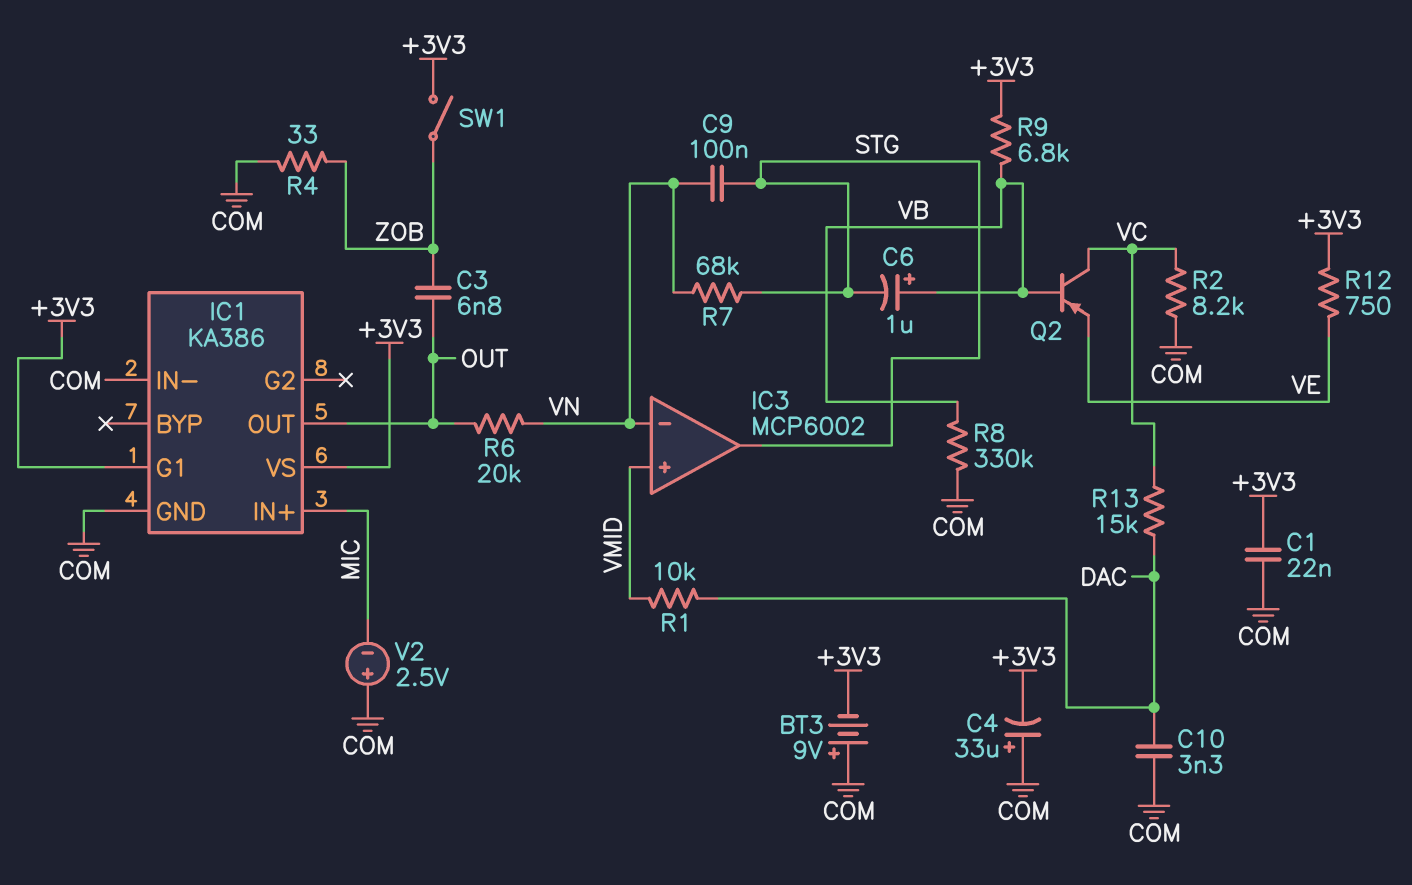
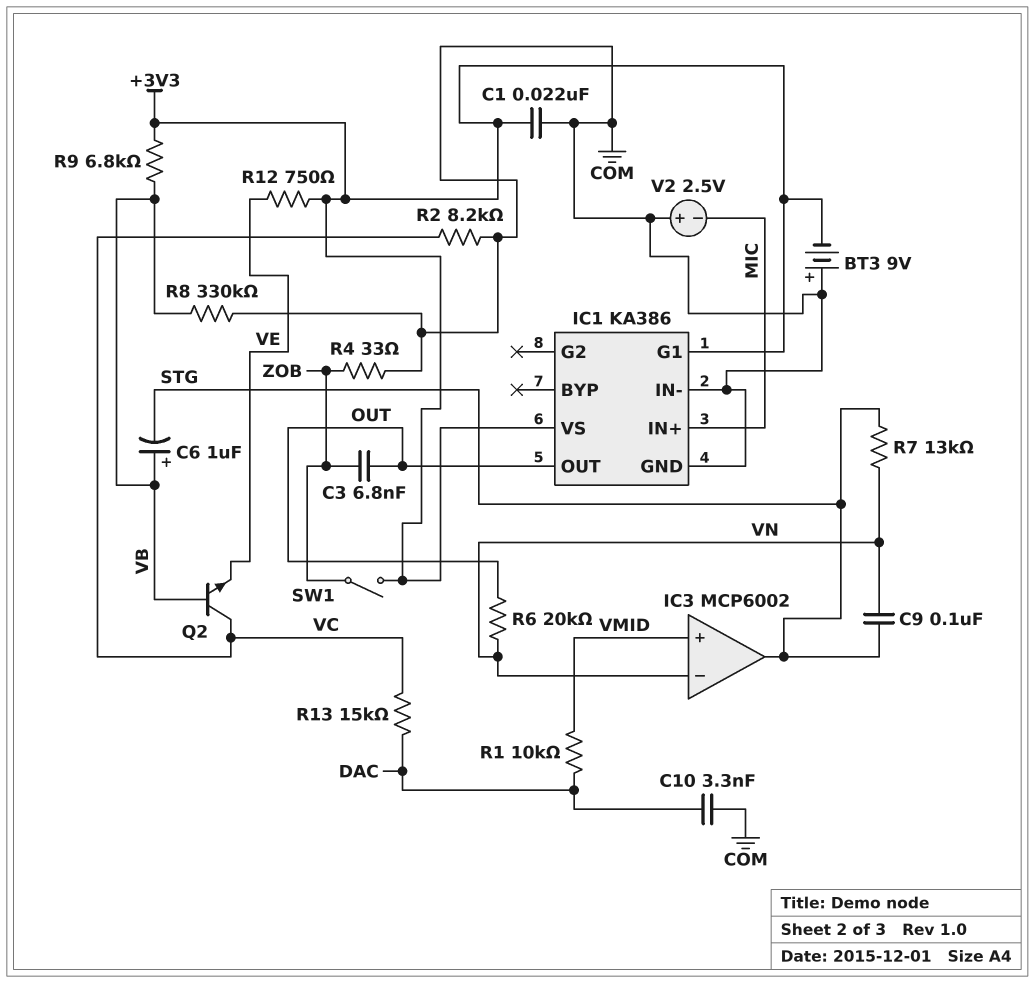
C4: 33uF (plus COM, minus +3V3) -> none
Q2: PNP (B VB, C VC, E VE) -> NPN (B VB, C VC, E VE)
R7: 68k (STG, VN) -> 13k (STG, VN)

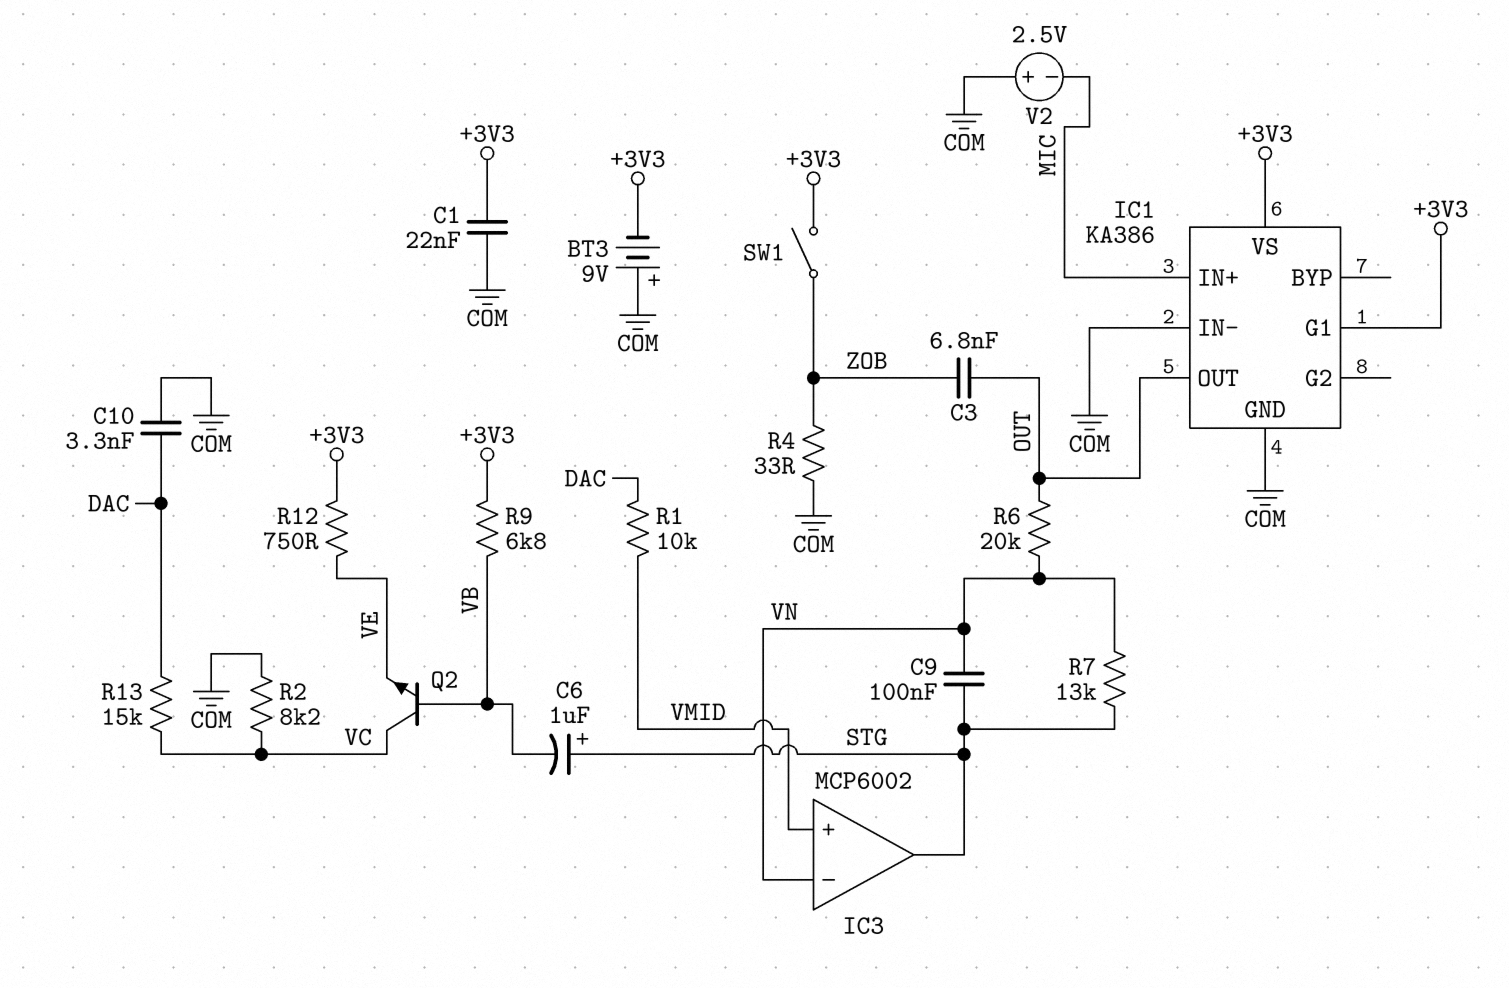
C6: 1uF (plus VB, minus STG) -> 1uF (plus STG, minus VB)
R8: 330k (COM, VB) -> none

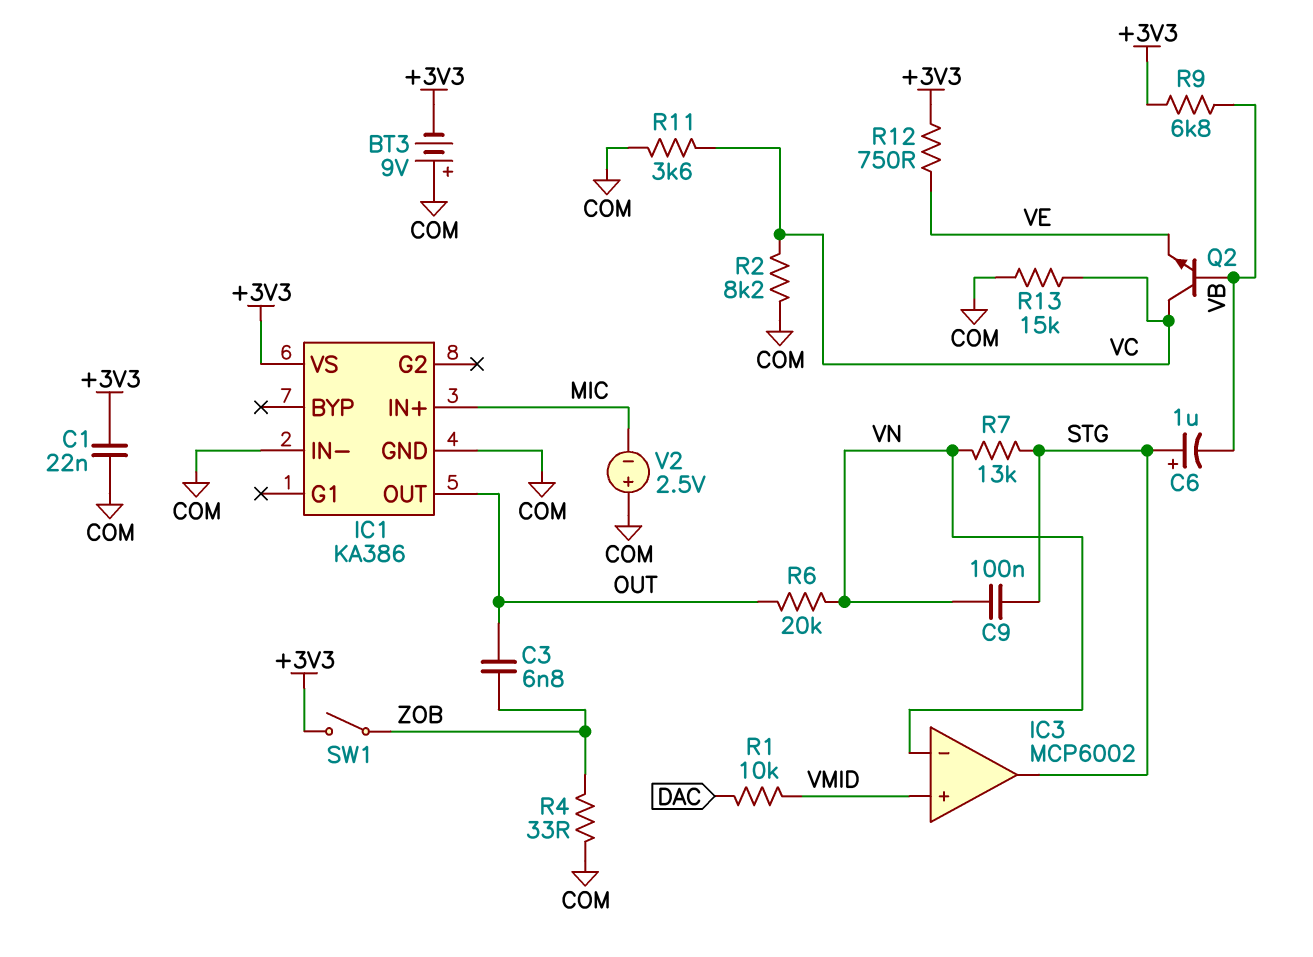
C10: 3.3nF (COM, DAC) -> none
IC1 pin G1: +3V3 -> none
R11: none -> 3.6k (COM, VC)
R13: 15k (DAC, VC) -> 15k (COM, VC)

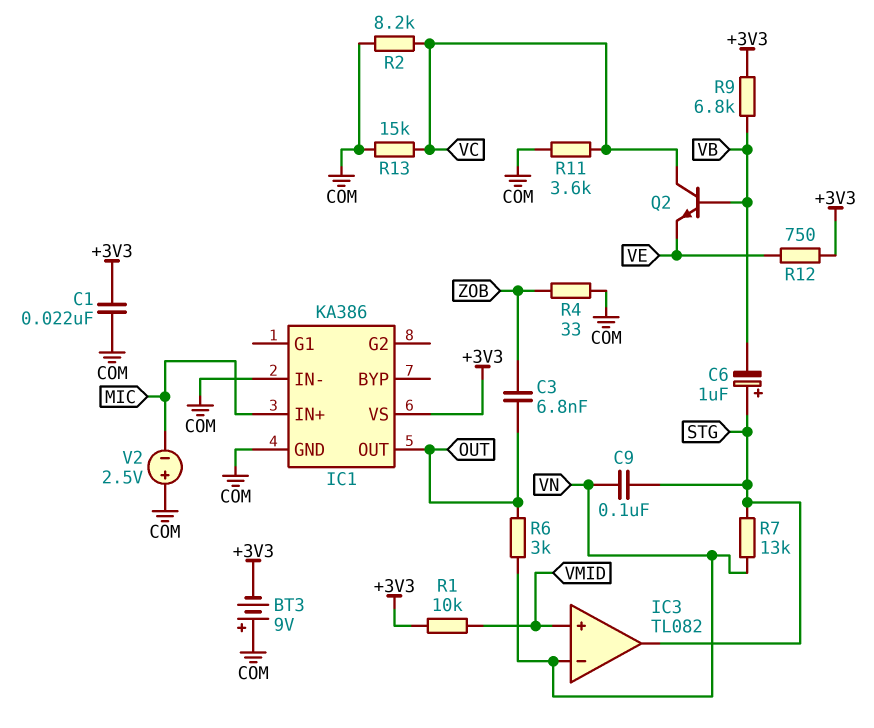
IC3: MCP6002 -> TL082
R1: 10k (DAC, VMID) -> 10k (+3V3, VMID)
R6: 20k (OUT, VN) -> 3k (OUT, VN)
SW1: switch (+3V3, ZOB) -> none

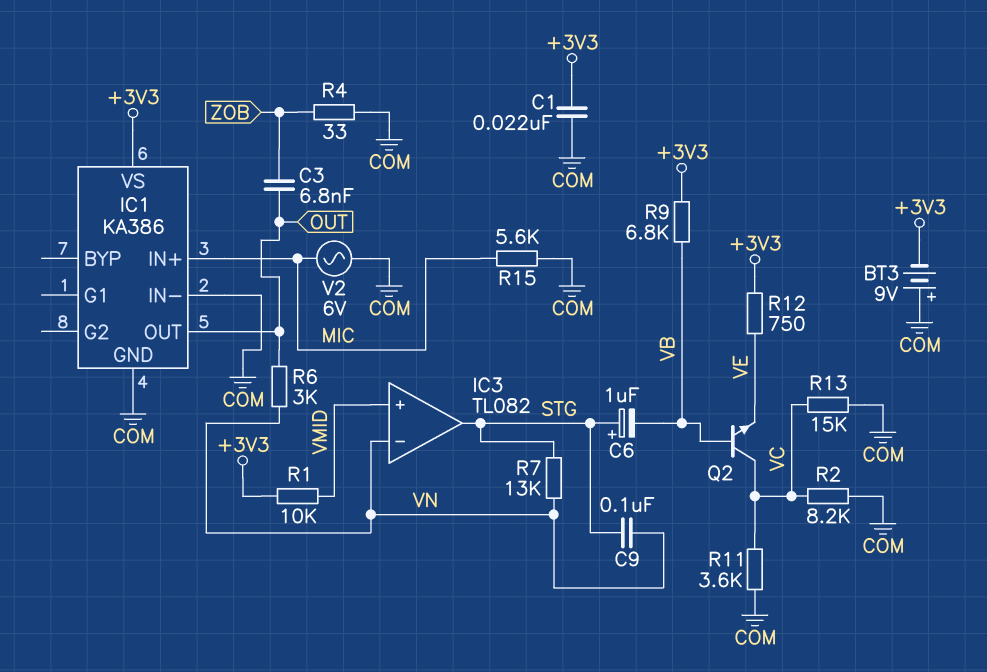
R15: none -> 5.6k (COM, MIC)
V2: 2.5V (plus COM, minus MIC) -> AC 6V (COM, MIC)

